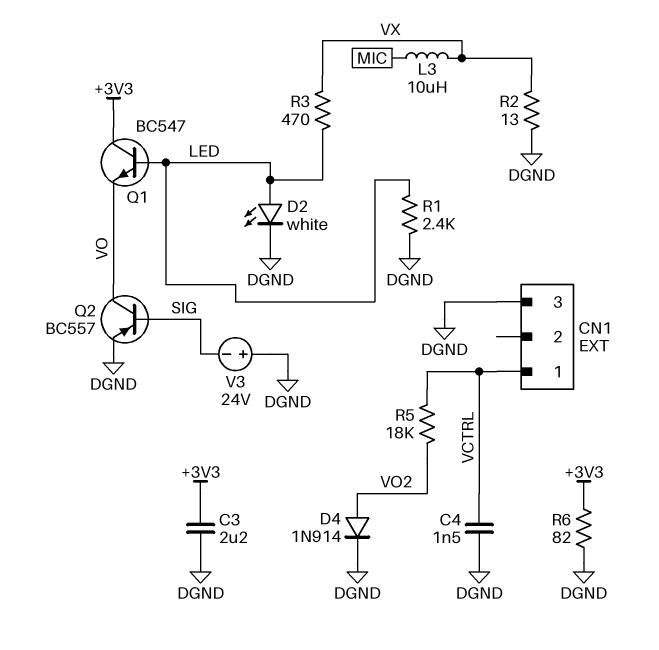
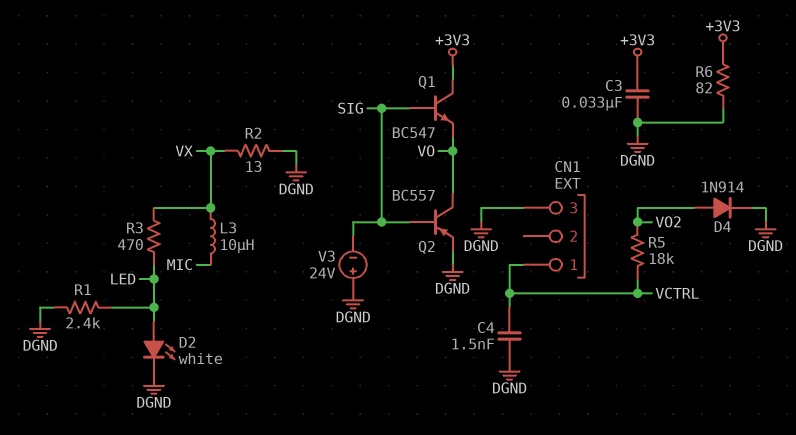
C3: 2.2uF (+3V3, DGND) -> 33nF (+3V3, DGND)
Q1: NPN BC547 (B LED, C +3V3, E VO) -> NPN BC547 (B SIG, C +3V3, E VO)

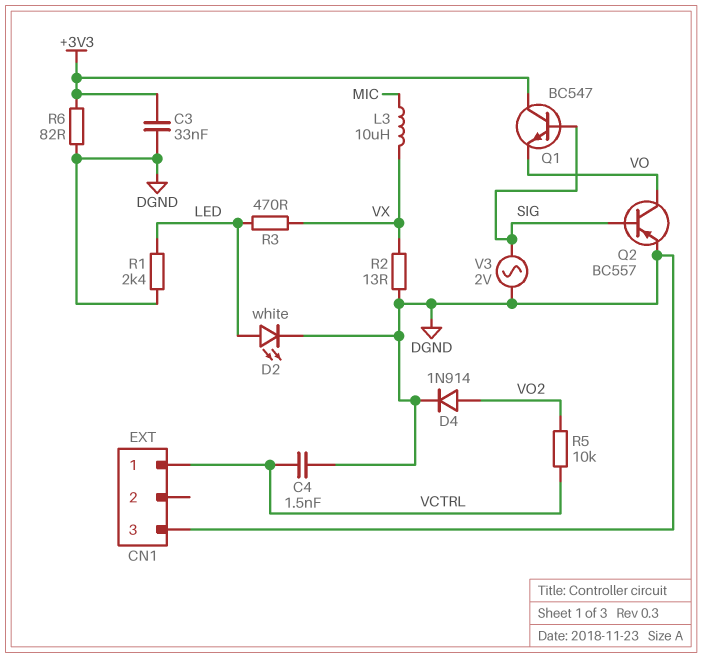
R5: 18k (VCTRL, VO2) -> 10k (VCTRL, VO2)
V3: 24V (plus DGND, minus SIG) -> AC 2V (DGND, SIG)

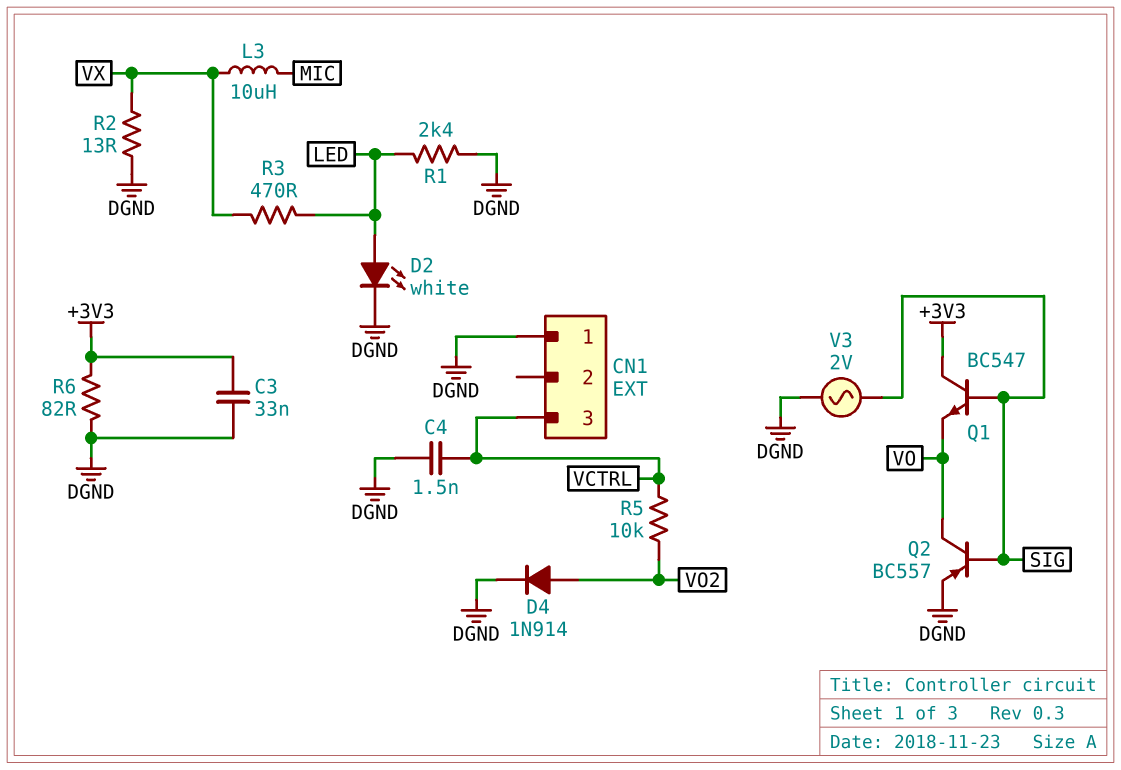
CN1 pin 1: VCTRL -> DGND
CN1 pin 3: DGND -> VCTRL

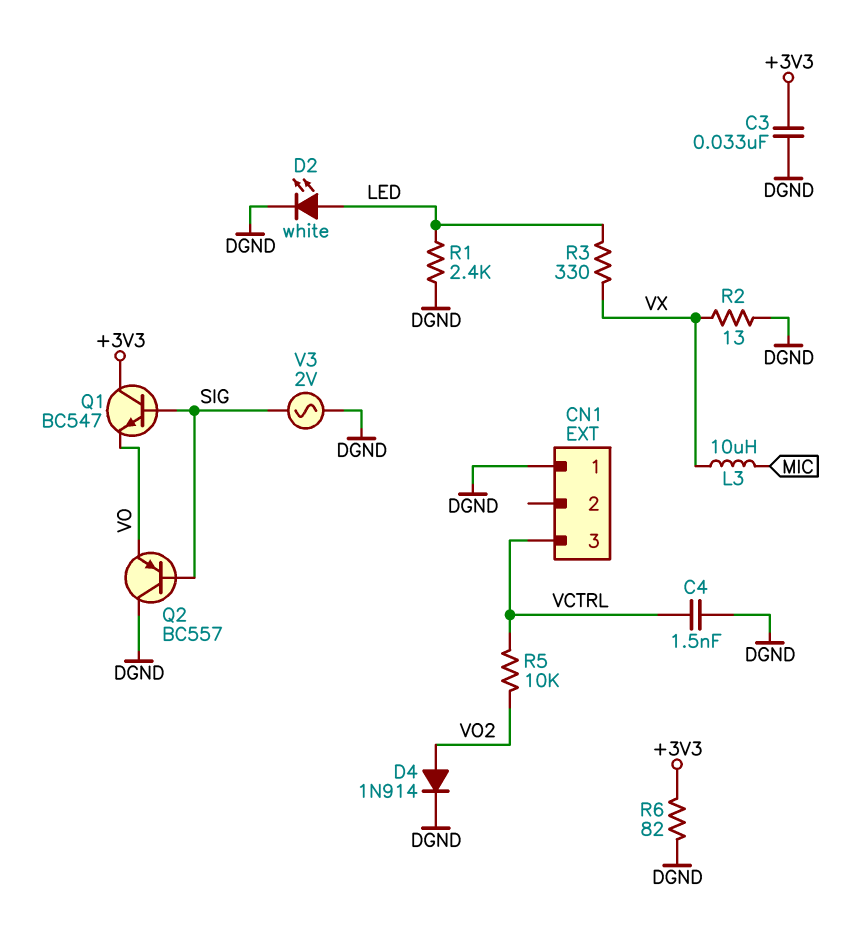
Q2: PNP BC557 (B SIG, C VO, E DGND) -> PNP BC557 (B SIG, C DGND, E VO)
R3: 470 (LED, VX) -> 330 (LED, VX)

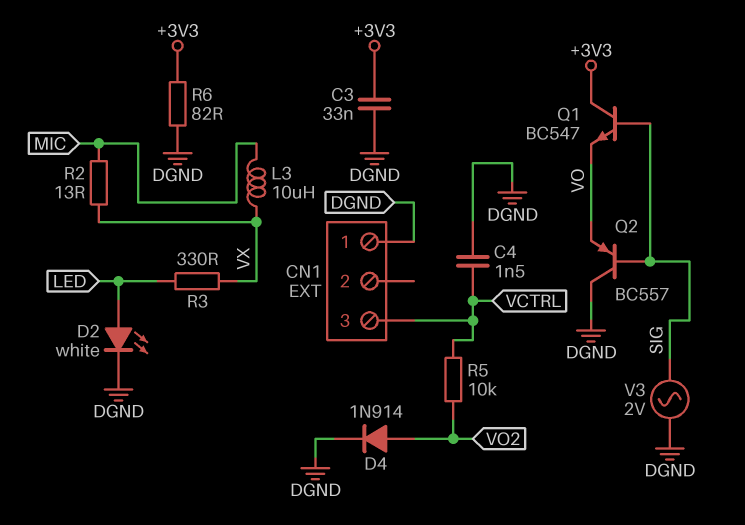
R1: 2.4k (DGND, LED) -> none
R2: 13 (DGND, VX) -> 13 (MIC, VX)

